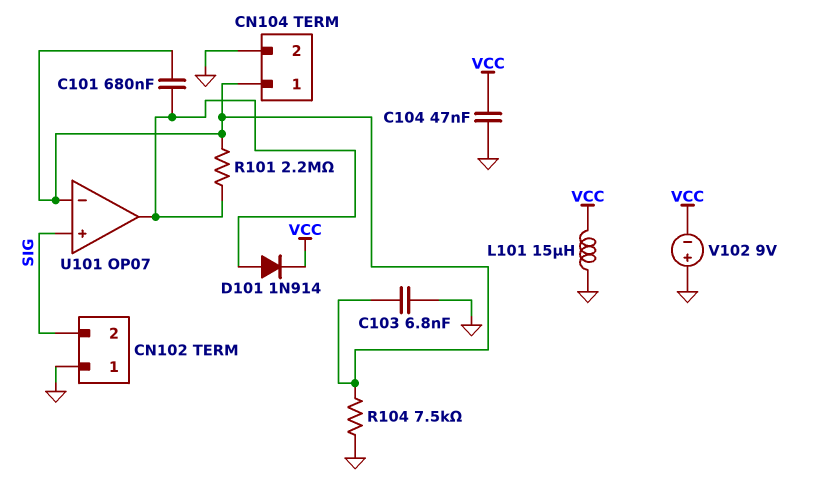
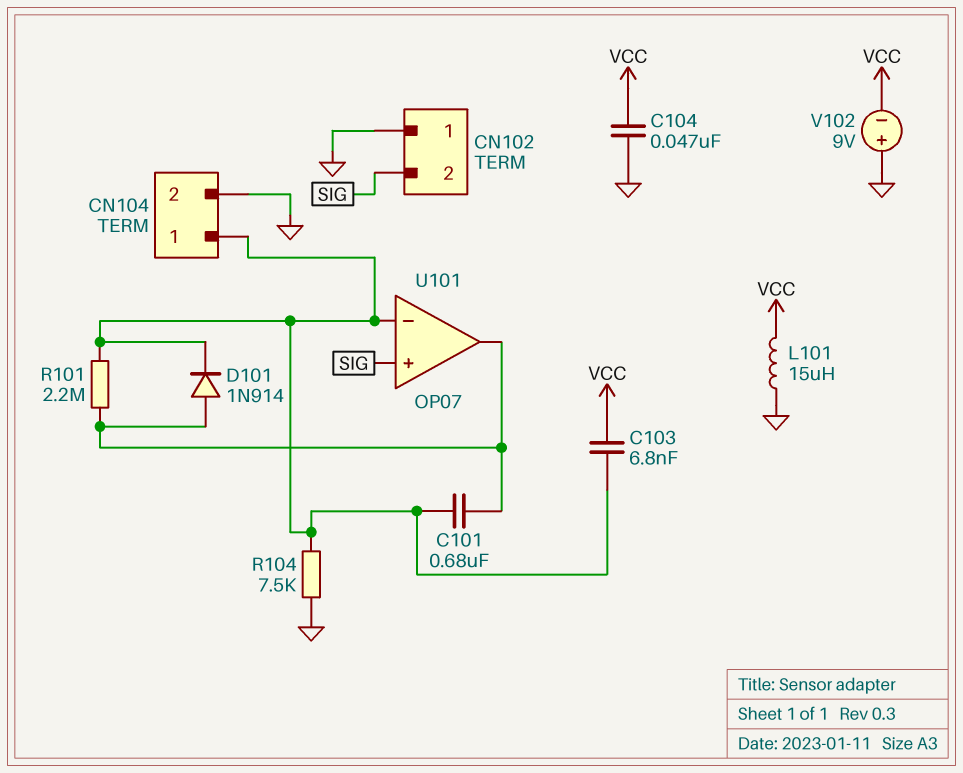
C103: 6.8nF (CN104/1, GND) -> 6.8nF (CN104/1, VCC)
D101: diode 1N914 (A U101/out, K VCC) -> diode 1N914 (A U101/out, K CN104/1)

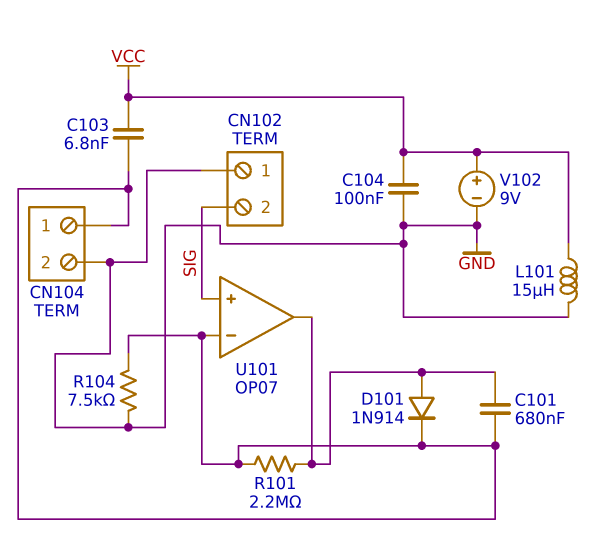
C104: 47nF (GND, VCC) -> 100nF (GND, VCC)
V102: 9V (plus GND, minus VCC) -> 9V (plus VCC, minus GND)

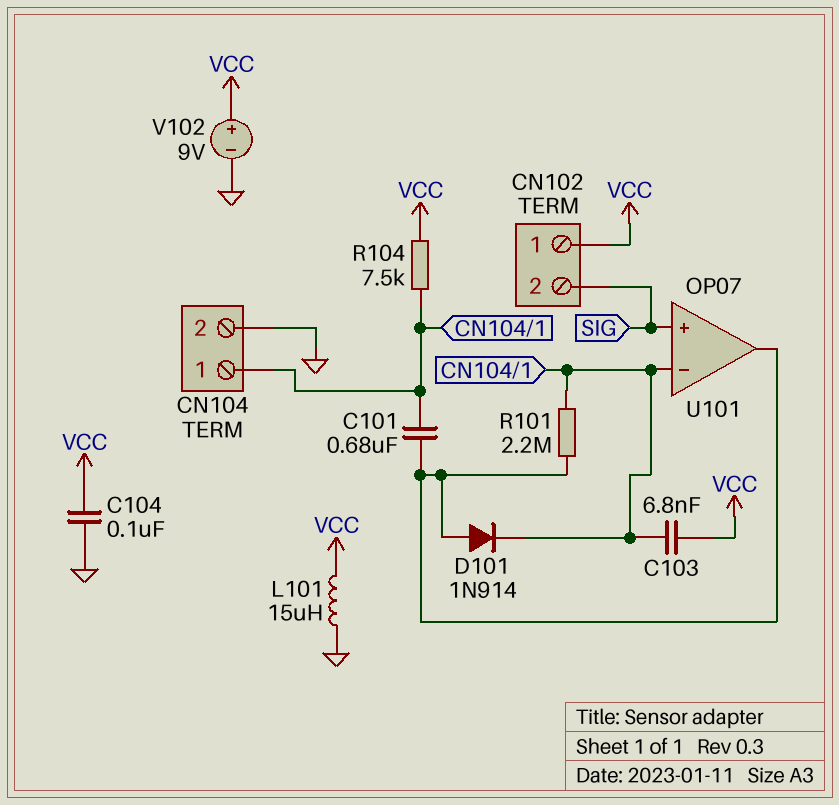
CN102 pin 1: GND -> VCC
R104: 7.5k (CN104/1, GND) -> 7.5k (CN104/1, VCC)

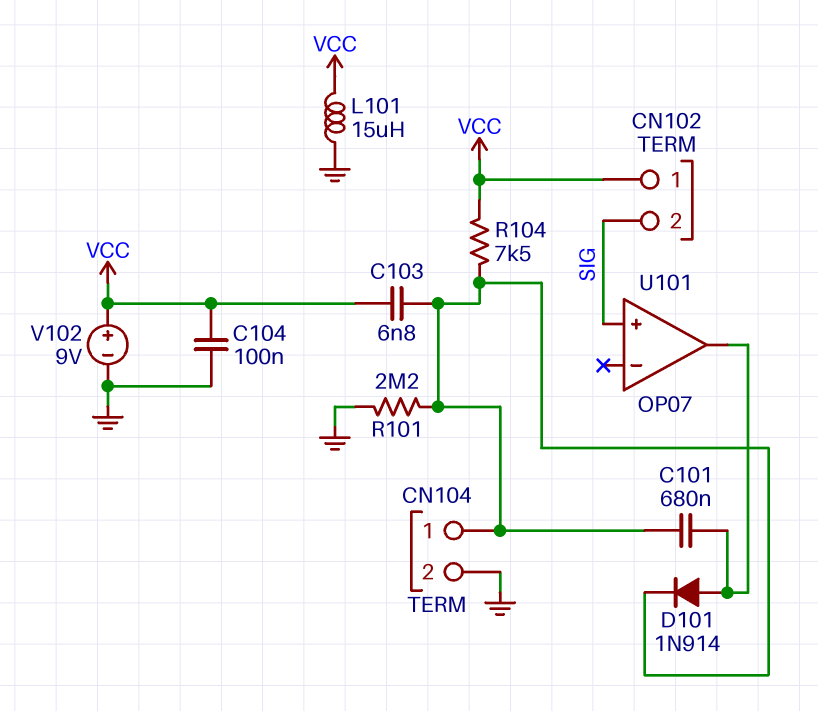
R101: 2.2M (CN104/1, U101/out) -> 2.2M (CN104/1, GND)
U101 pin in-: CN104/1 -> none

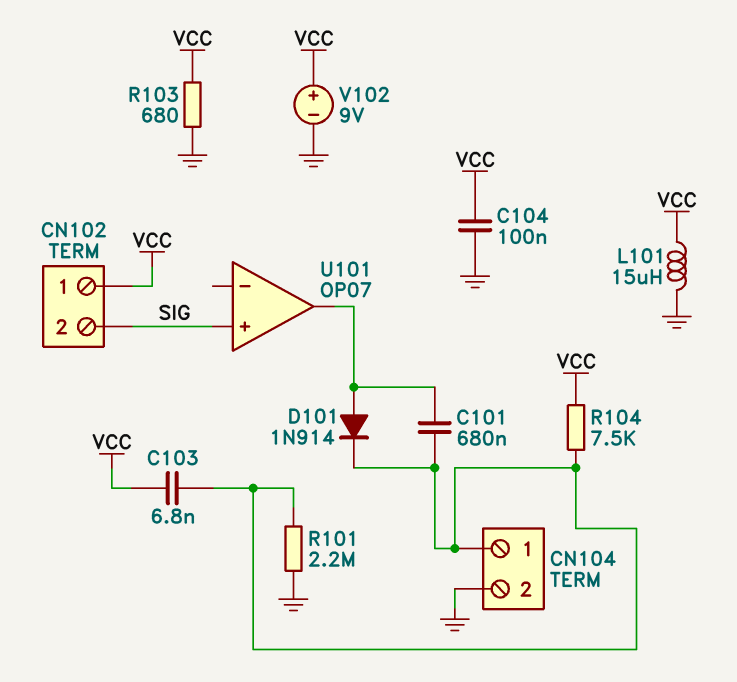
R103: none -> 680 (GND, VCC)

